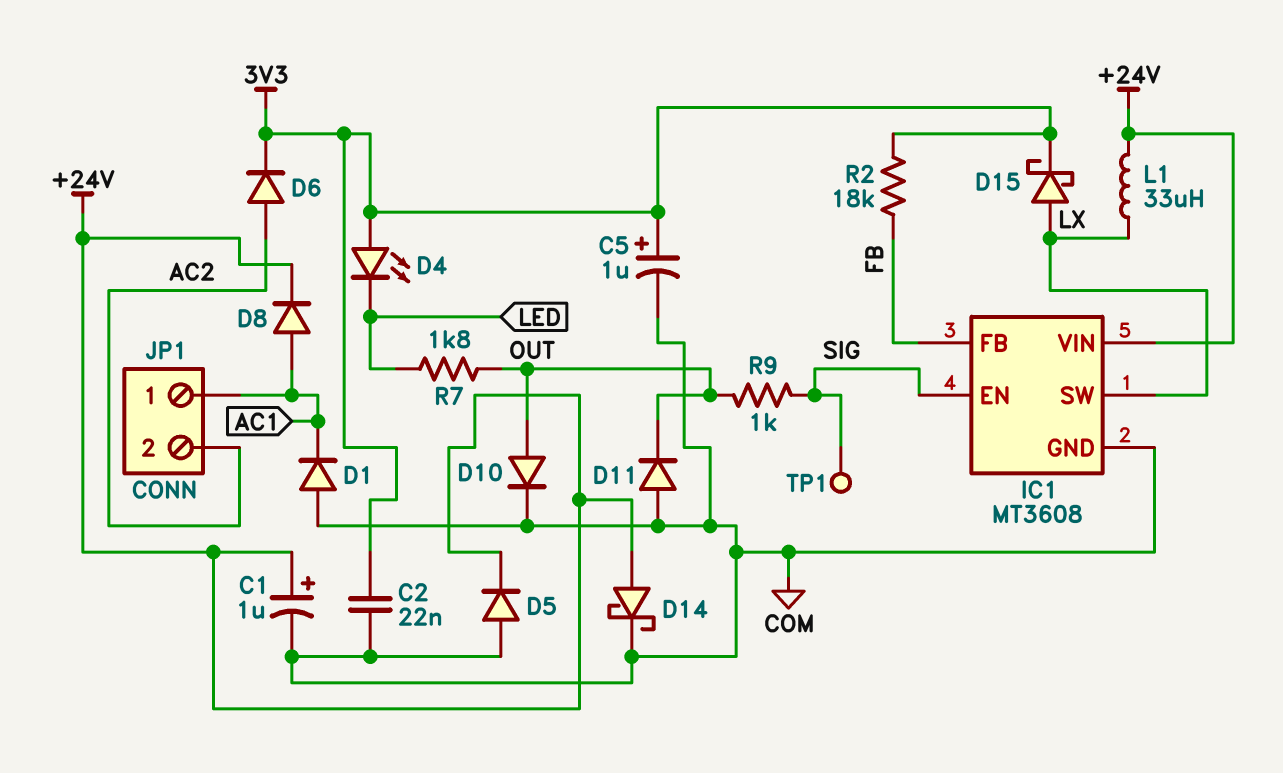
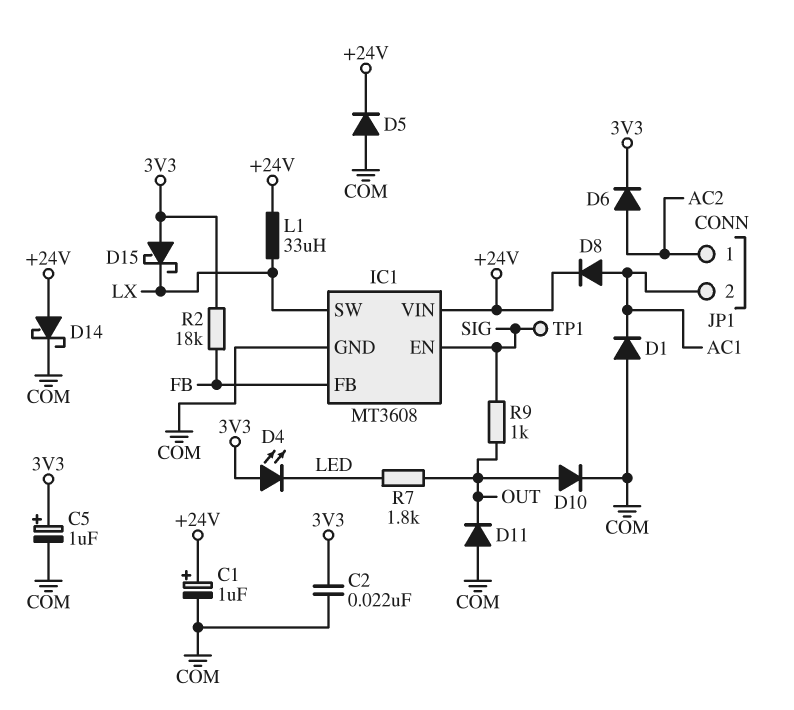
D15: schottky (A LX, K 3V3) -> schottky (A 3V3, K LX)
JP1 pin 1: AC1 -> AC2
JP1 pin 2: AC2 -> AC1

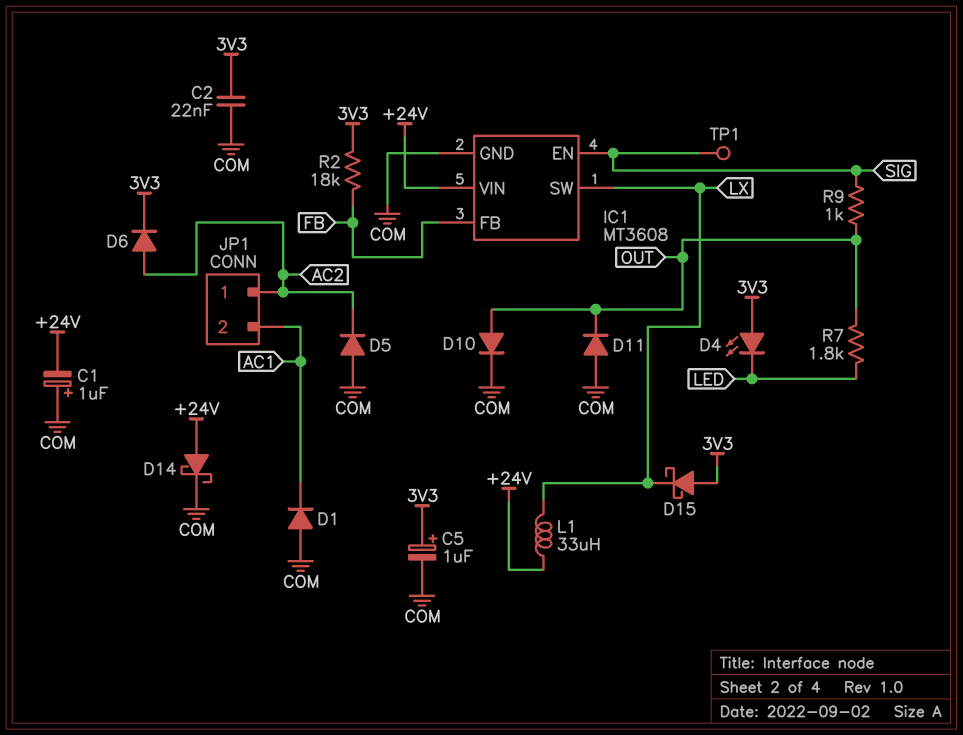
C1: 1uF (plus +24V, minus COM) -> 1uF (plus COM, minus +24V)
D5: diode (A COM, K +24V) -> diode (A COM, K AC2)
D8: diode (A AC1, K +24V) -> none

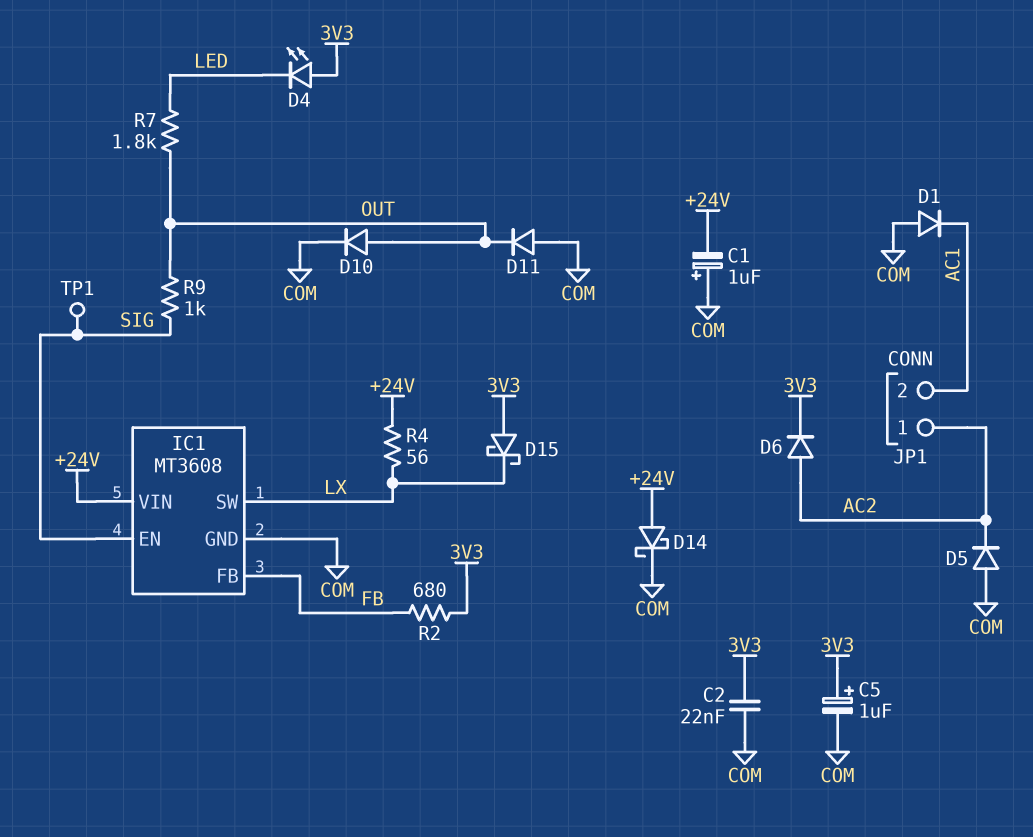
L1: 33uH (+24V, LX) -> none
R2: 18k (3V3, FB) -> 680 (3V3, FB)
R4: none -> 56 (+24V, LX)

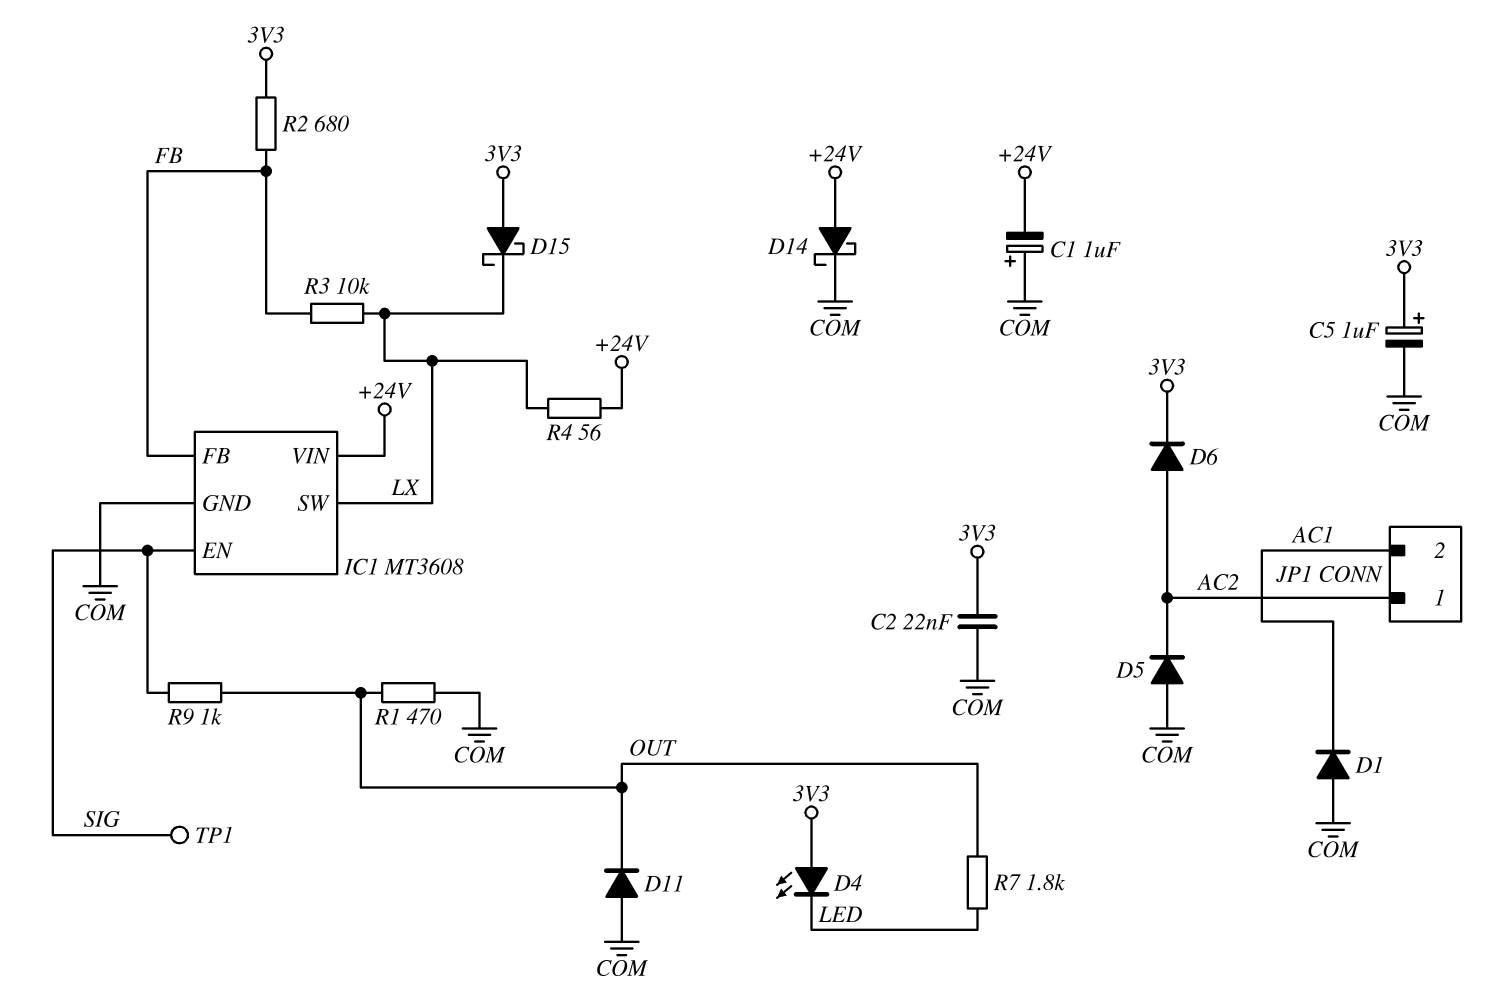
D10: diode (A OUT, K COM) -> none
R1: none -> 470 (COM, OUT)
R3: none -> 10k (FB, LX)

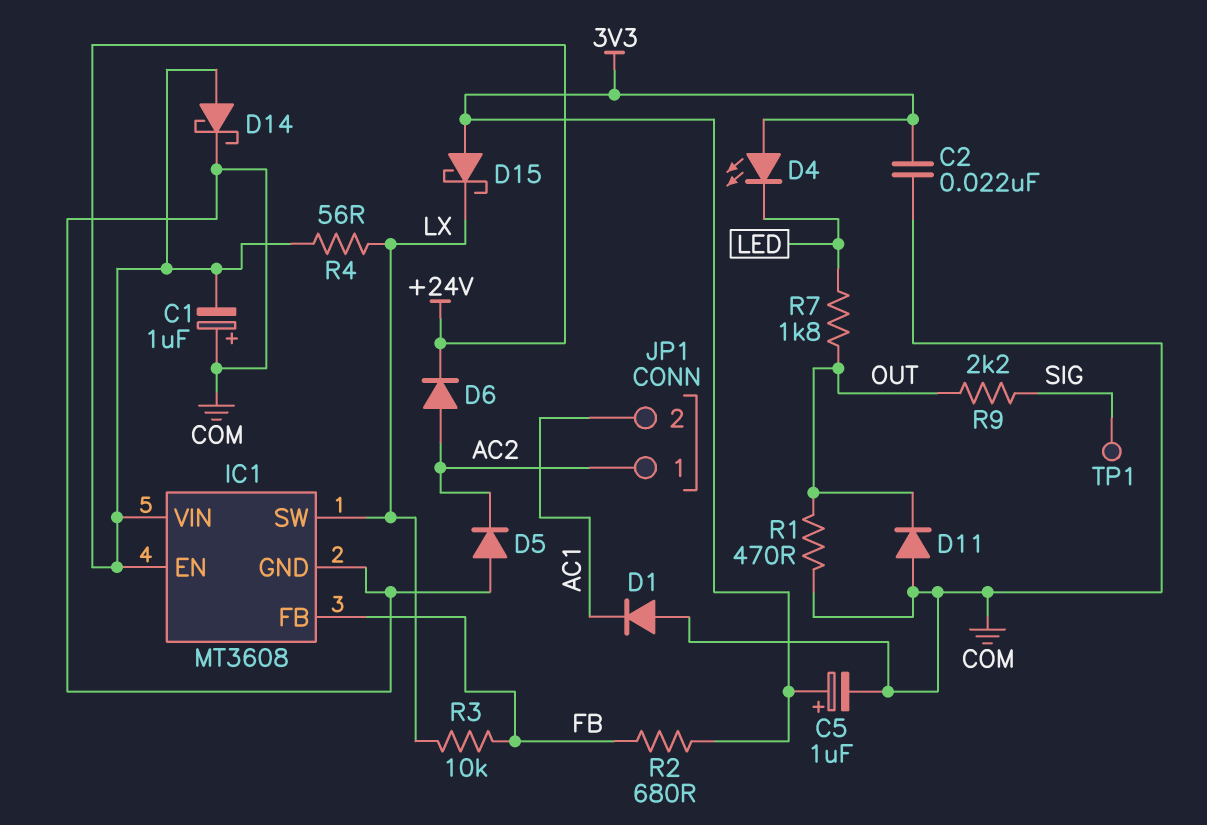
D6: diode (A AC2, K 3V3) -> diode (A AC2, K +24V)
IC1 pin EN: SIG -> +24V
R9: 1k (OUT, SIG) -> 2.2k (OUT, SIG)

